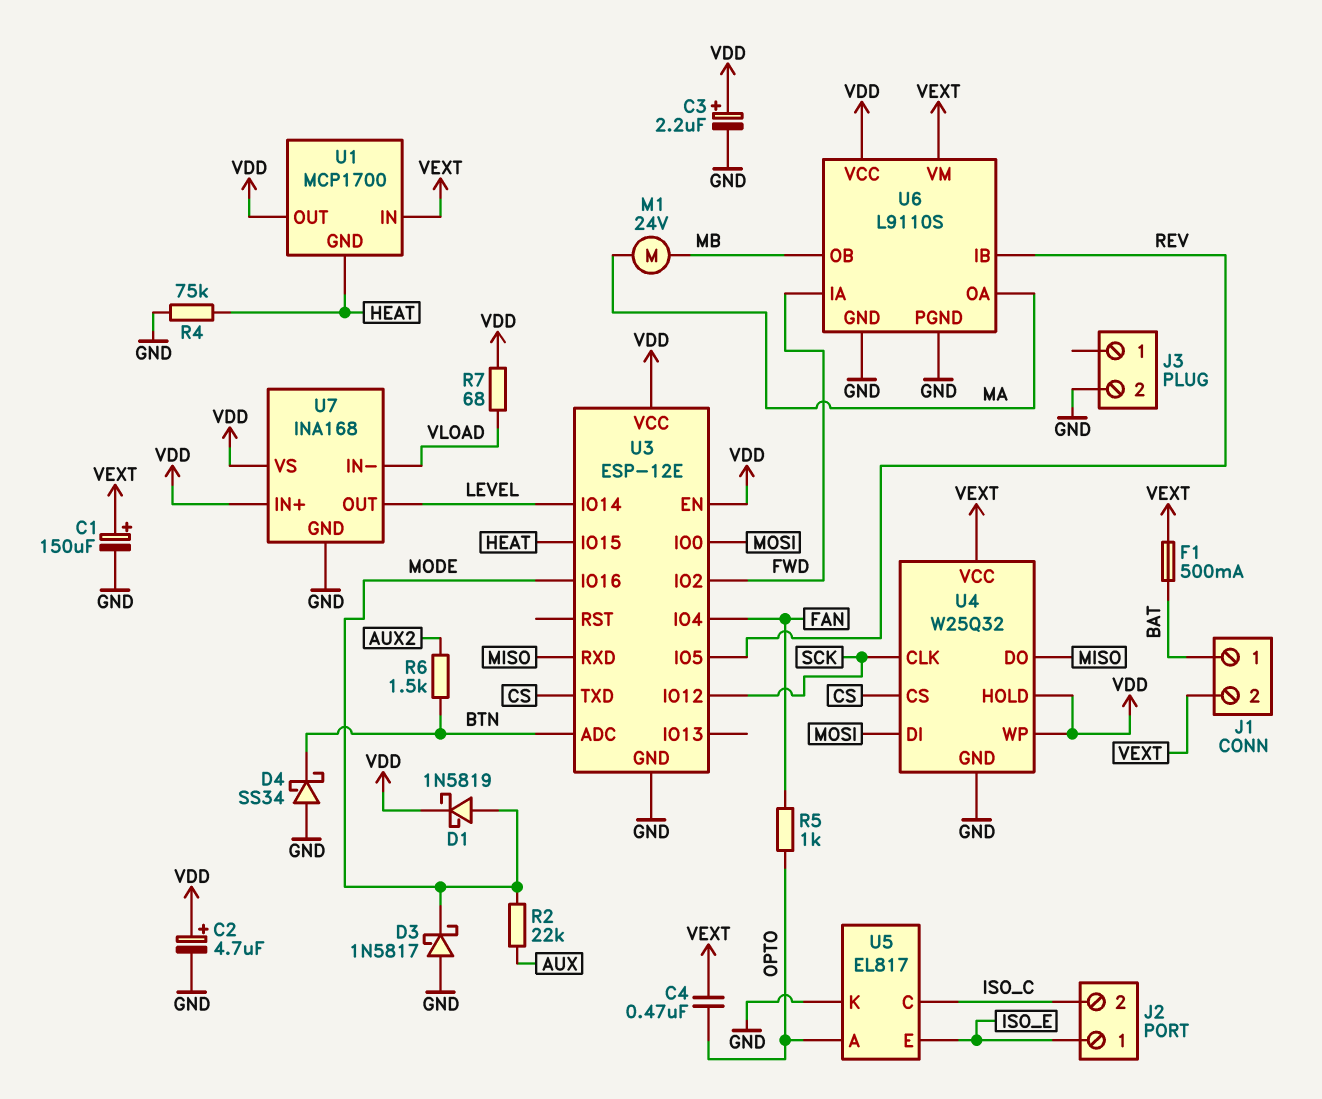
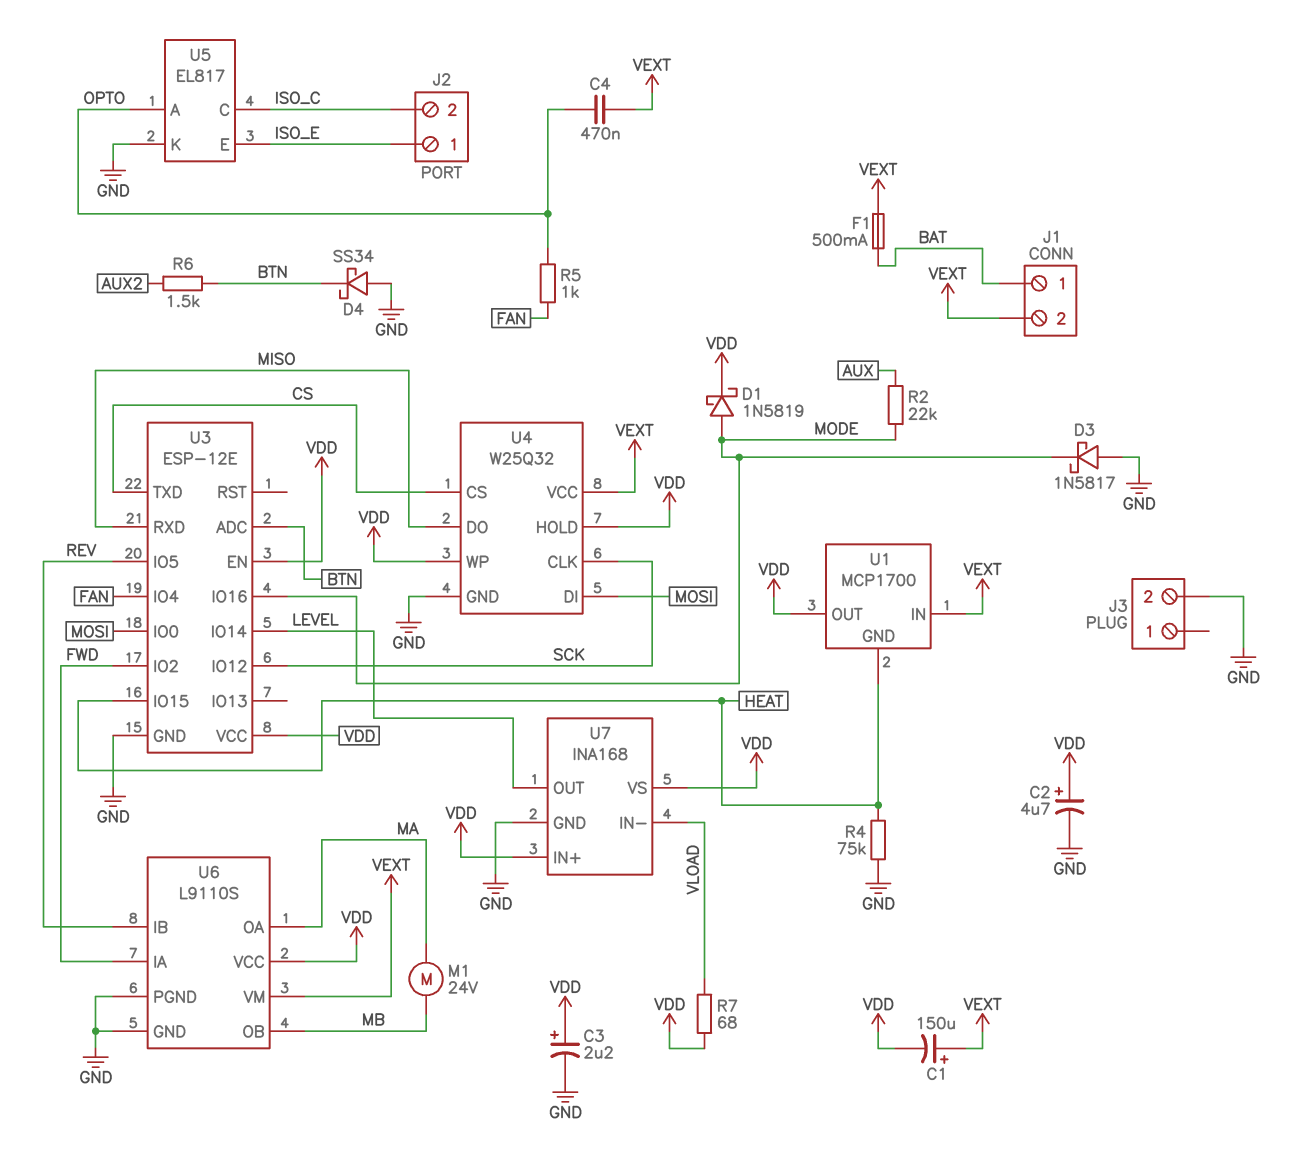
C1: 150uF (plus VEXT, minus GND) -> 150uF (plus VEXT, minus VDD)

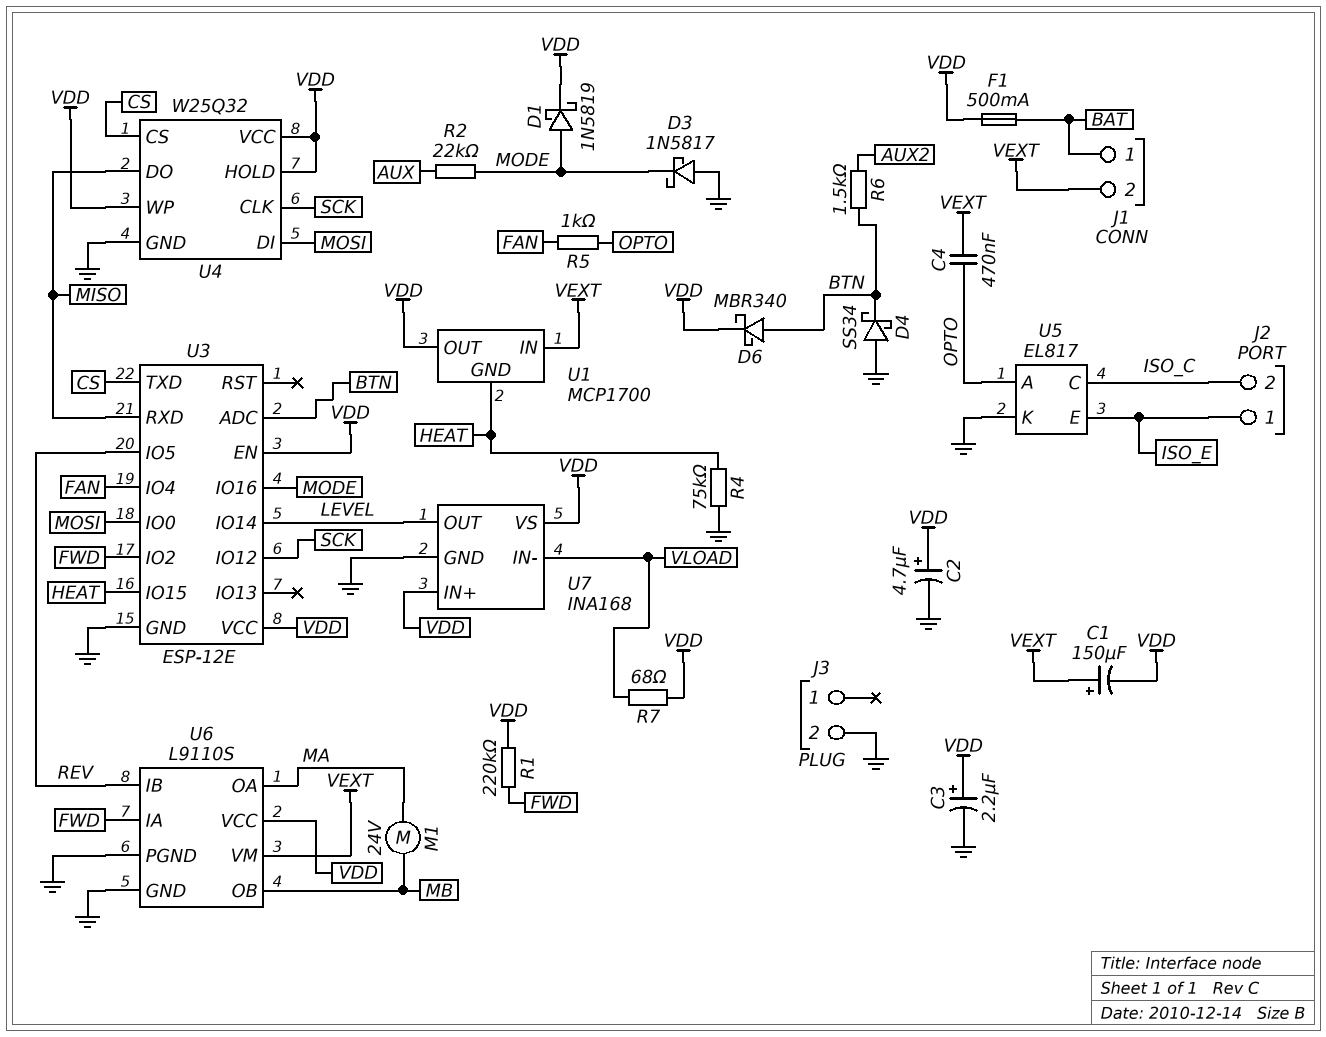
D6: none -> schottky MBR340 (A BTN, K VDD)
F1: 500mA (BAT, VEXT) -> 500mA (BAT, VDD)
R1: none -> 220k (FWD, VDD)
U4 pin VCC: VEXT -> VDD

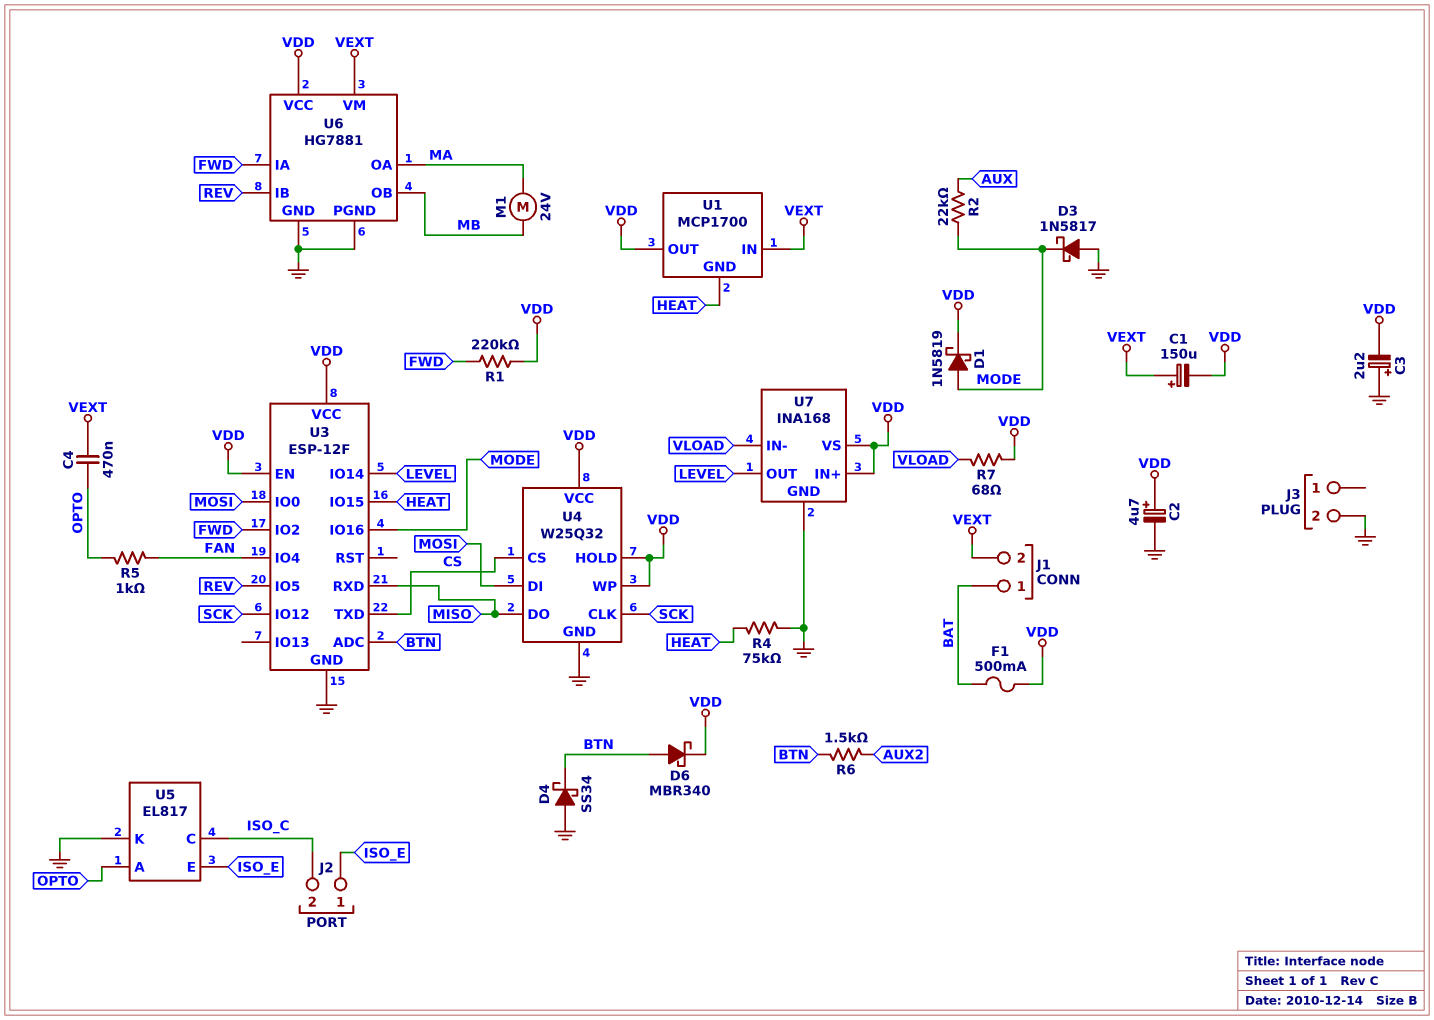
C3: 2.2uF (plus VDD, minus GND) -> 2.2uF (plus GND, minus VDD)
U3: ESP-12E -> ESP-12F
U6: L9110S -> HG7881

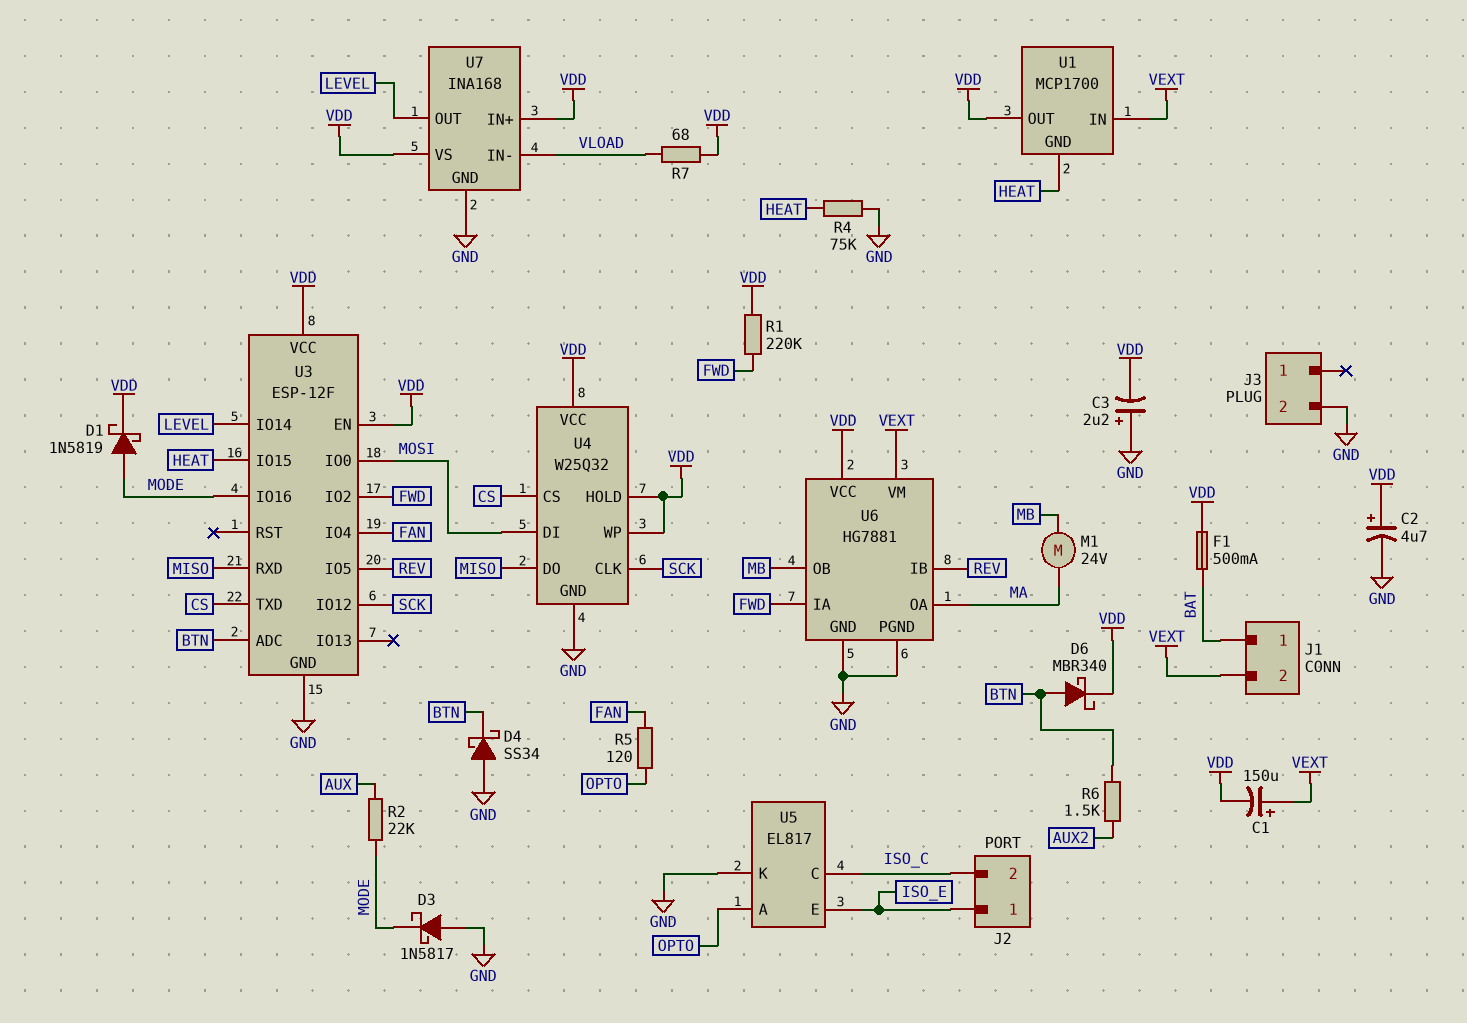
C4: 470nF (OPTO, VEXT) -> none
R5: 1k (FAN, OPTO) -> 120 (FAN, OPTO)

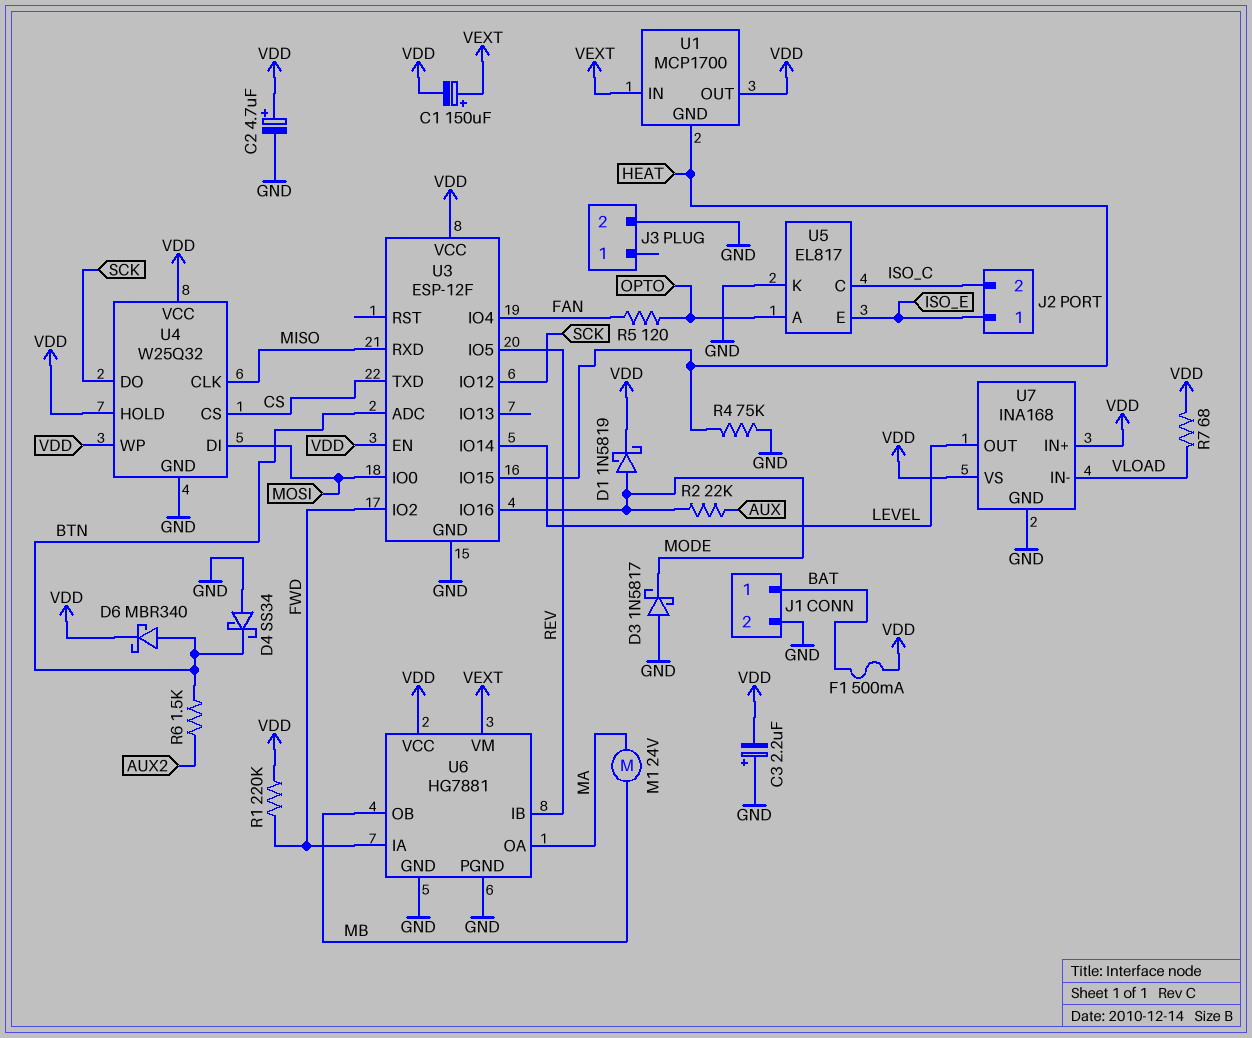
J1 pin 2: VEXT -> GND
U4 pin CLK: SCK -> MISO
U4 pin DO: MISO -> SCK

